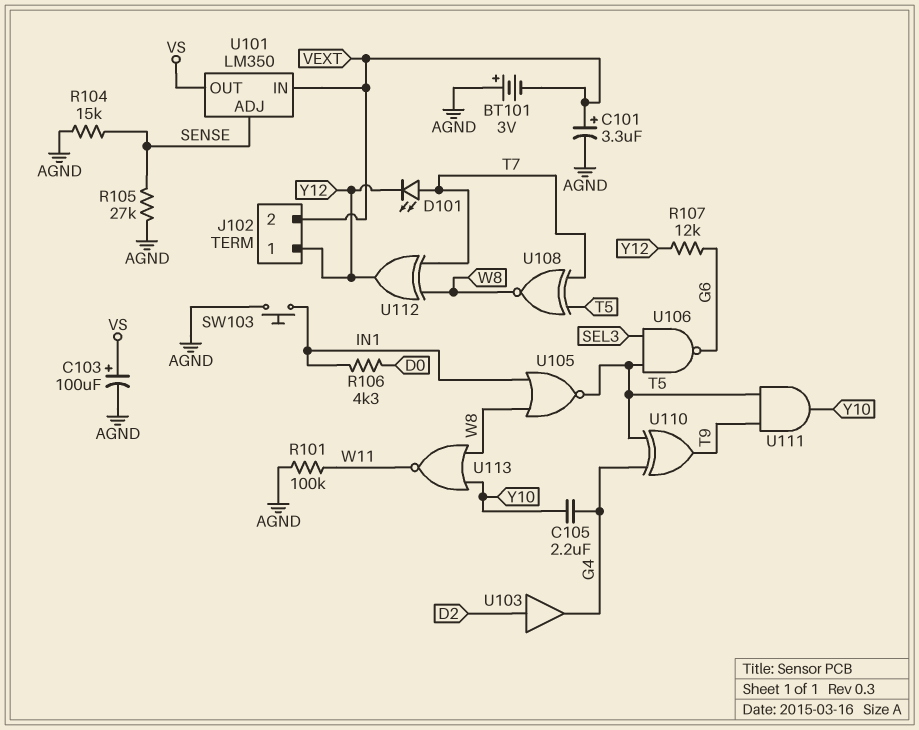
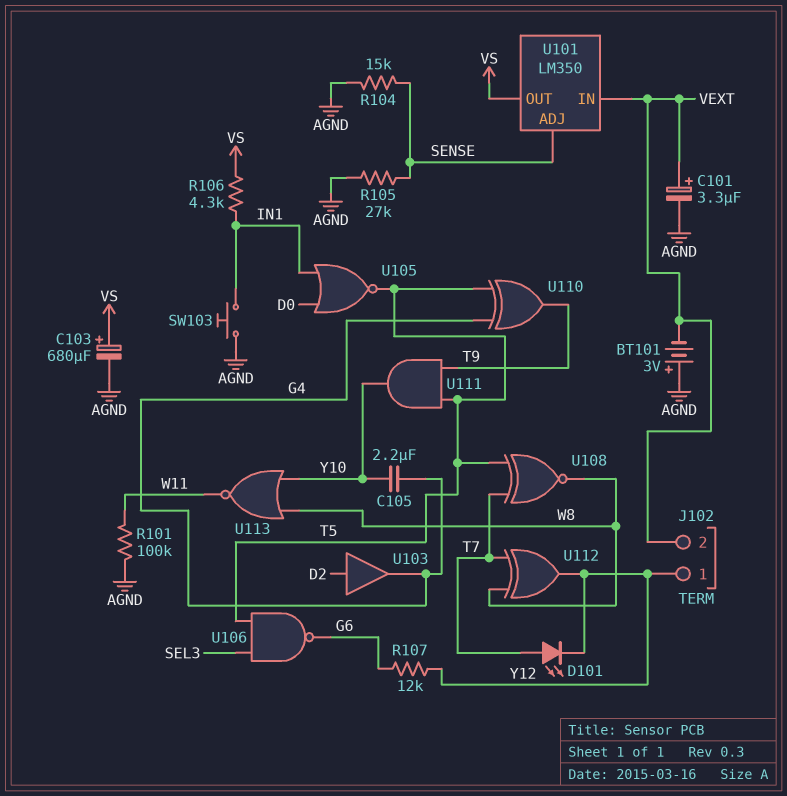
C103: 100uF (plus VS, minus AGND) -> 680uF (plus VS, minus AGND)
R106: 4.3k (D0, IN1) -> 4.3k (IN1, VS)
U105: NOR (in IN1, in W8, out T5) -> NOR (in D0, in IN1, out T5)

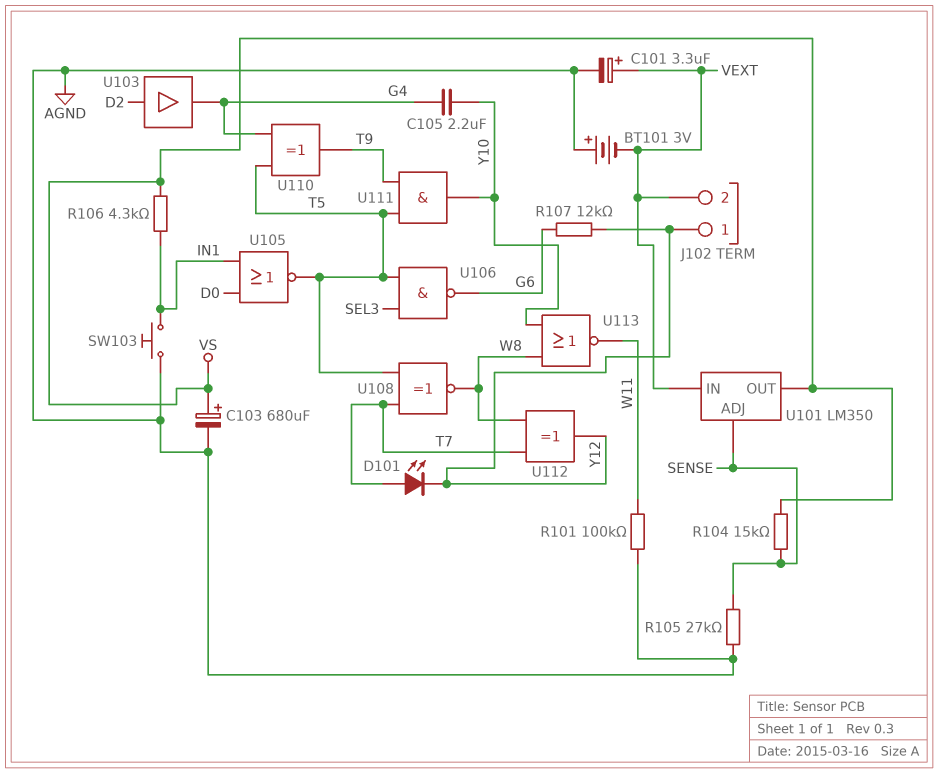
R104: 15k (AGND, SENSE) -> 15k (SENSE, VS)

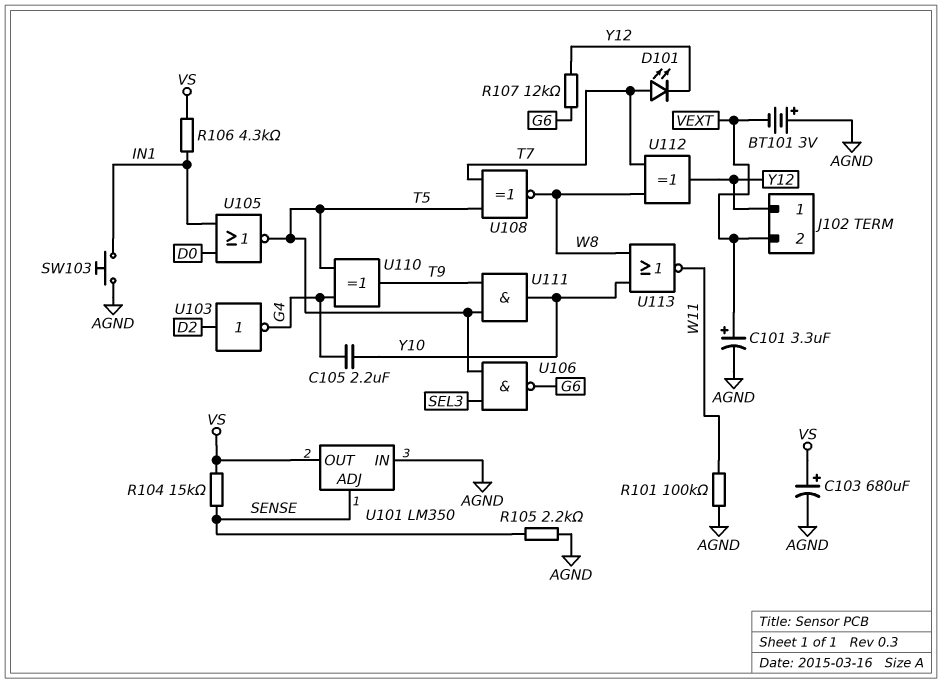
R105: 27k (AGND, SENSE) -> 2.2k (AGND, SENSE)
U101 pin IN: VEXT -> AGND
U103: buffer (in D2, out G4) -> NOT (in D2, out G4)

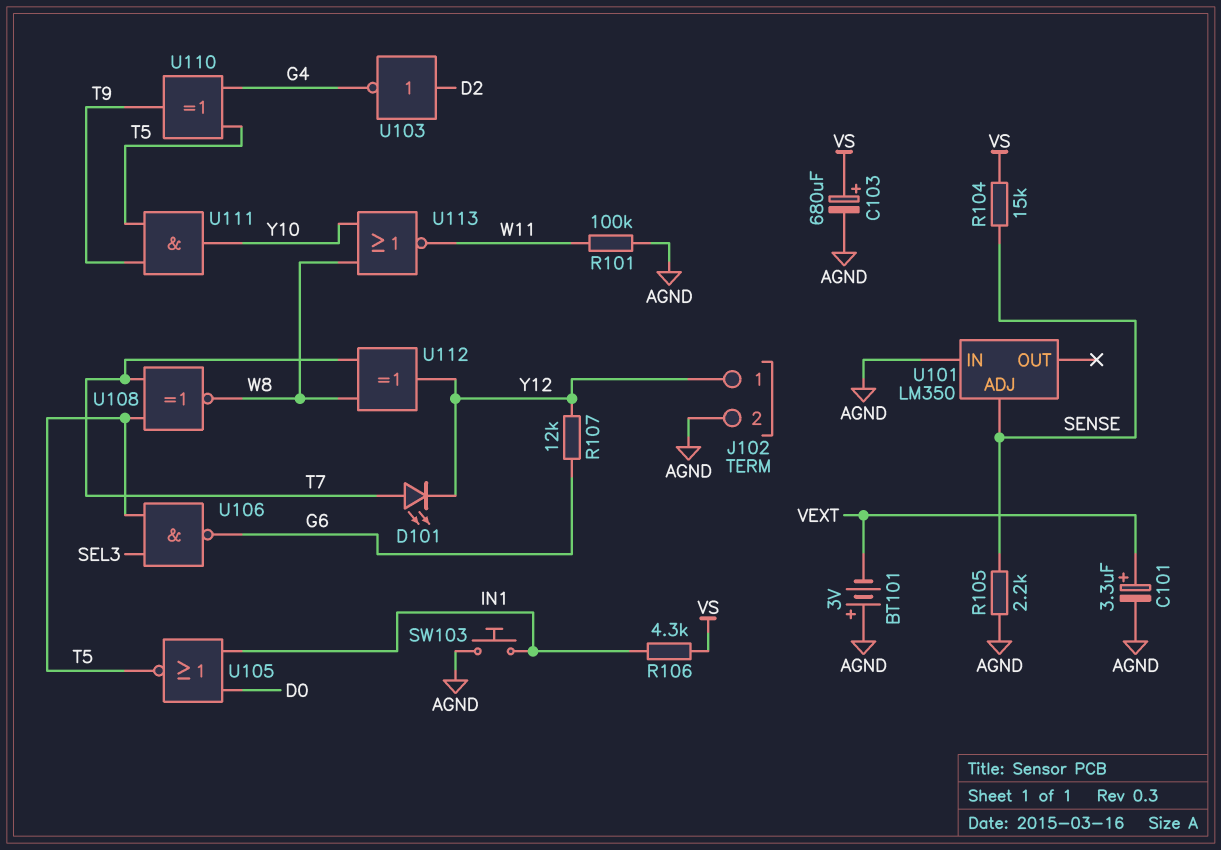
C105: 2.2uF (G4, Y10) -> none
J102 pin 2: VEXT -> AGND
U101 pin OUT: VS -> none

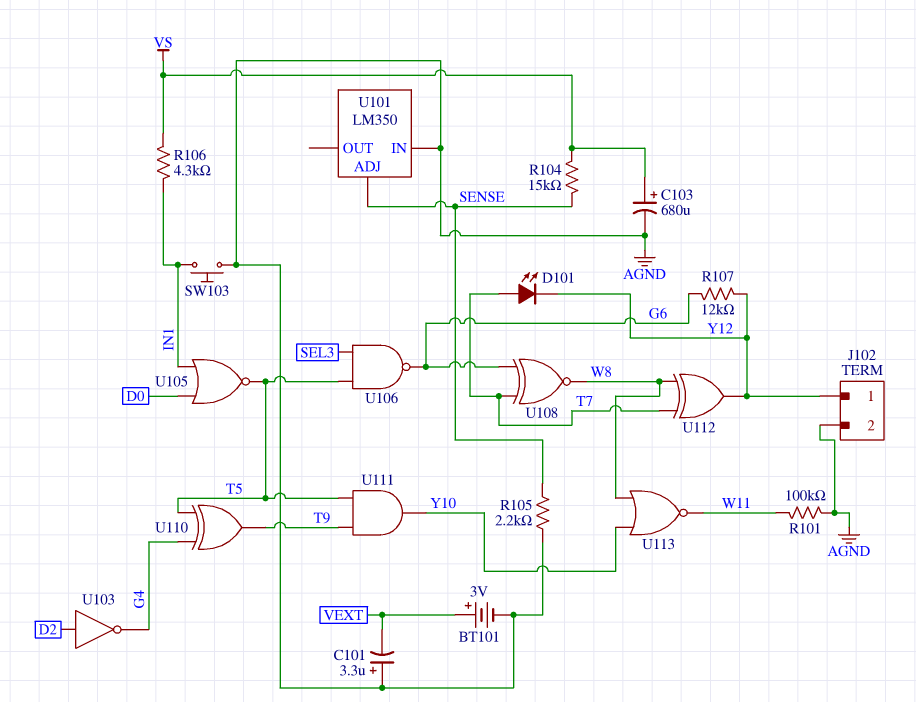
BT101: 3V (plus AGND, minus VEXT) -> 3V (plus VEXT, minus AGND)
C101: 3.3uF (plus VEXT, minus AGND) -> 3.3uF (plus AGND, minus VEXT)
U108: XNOR (in T5, in T7, out W8) -> XNOR (in G6, in T7, out W8)

